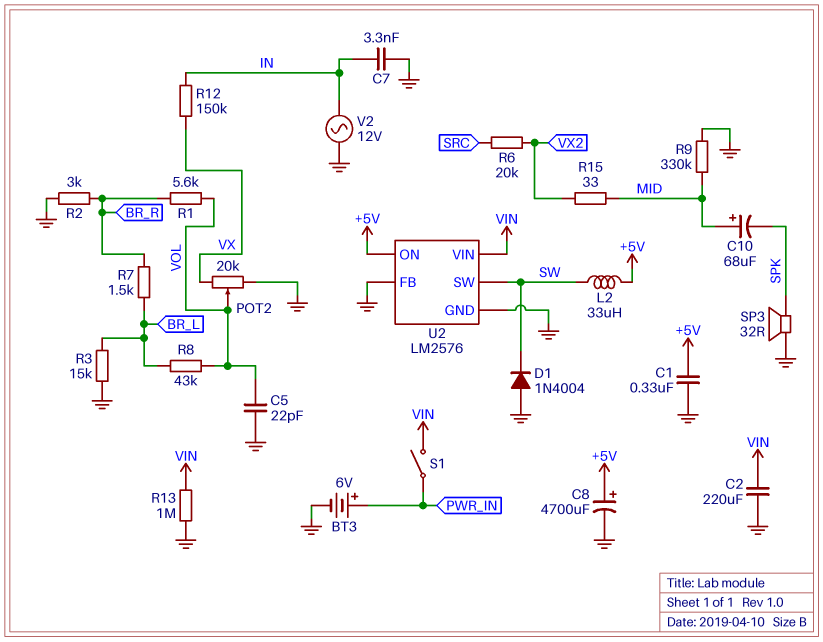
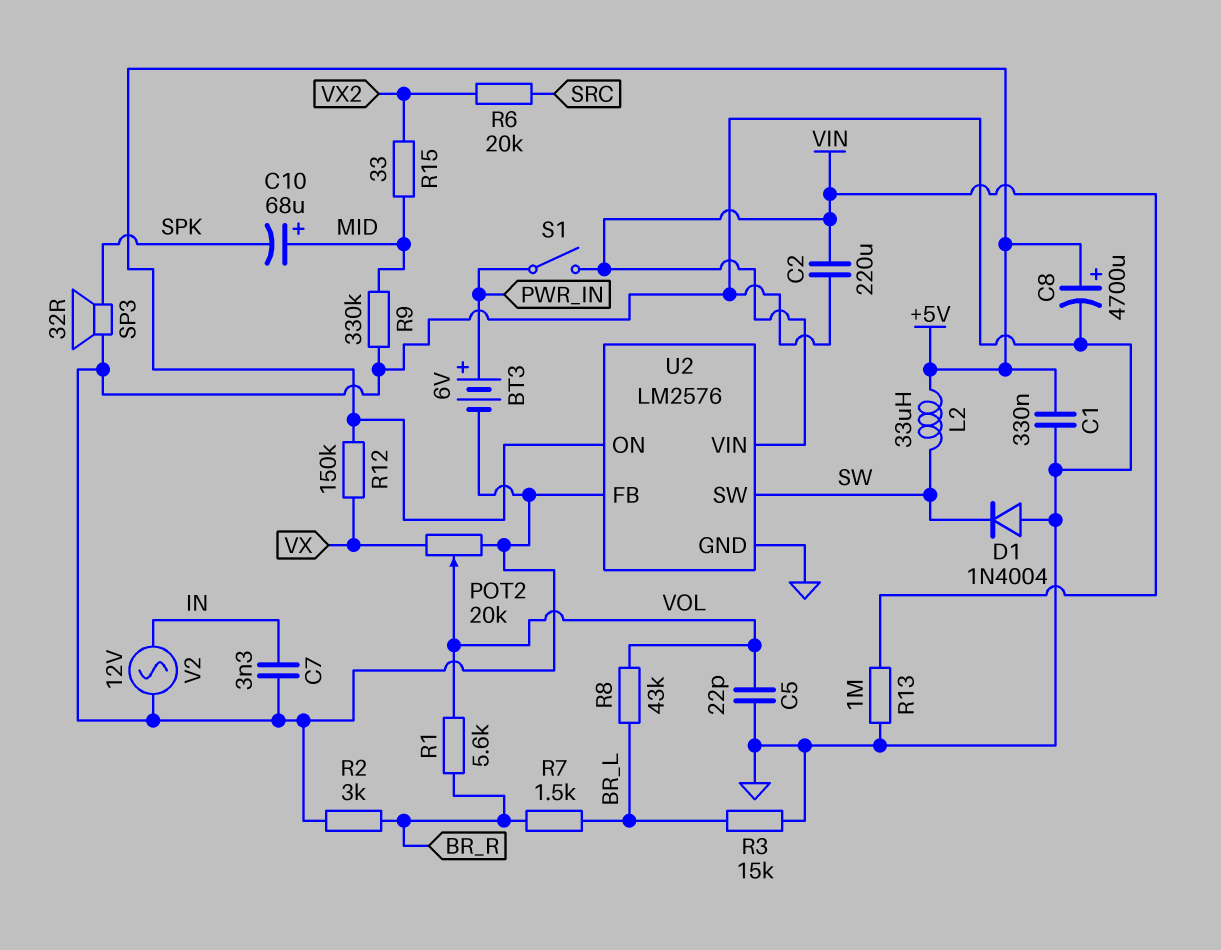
R12: 150k (IN, VX) -> 150k (+5V, VX)

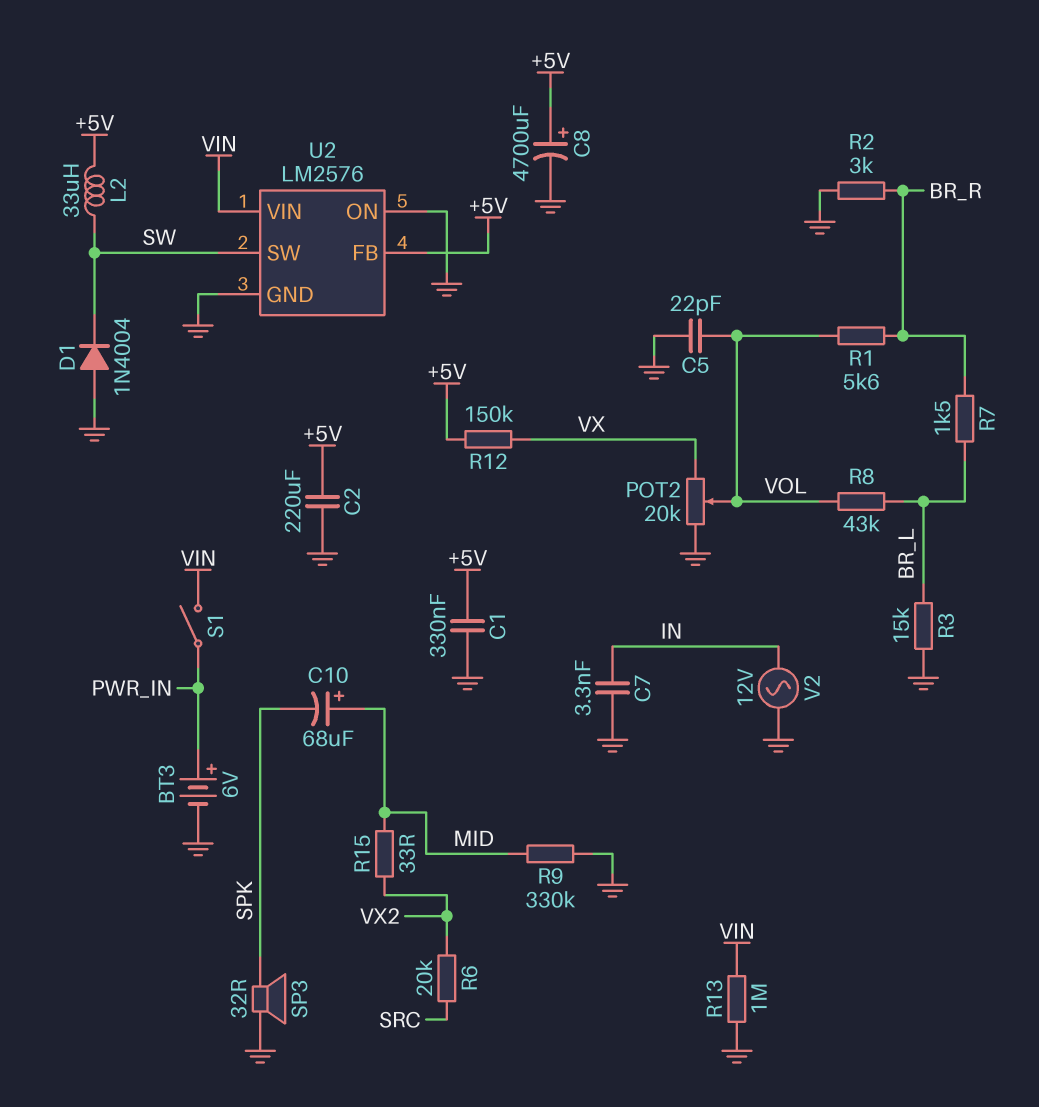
C2: 220uF (GND, VIN) -> 220uF (+5V, GND)
U2 pin FB: GND -> +5V
U2 pin ON: +5V -> GND

